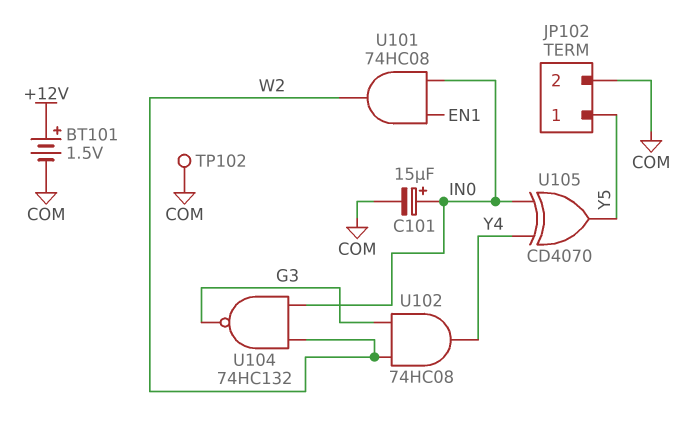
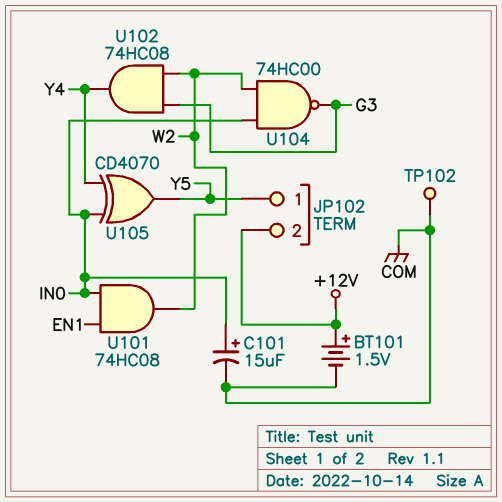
JP102 pin 2: COM -> +12V
U104: NAND 74HC132 (in IN0, in W2, out G3) -> NAND 74HC00 (in IN0, in W2, out G3)

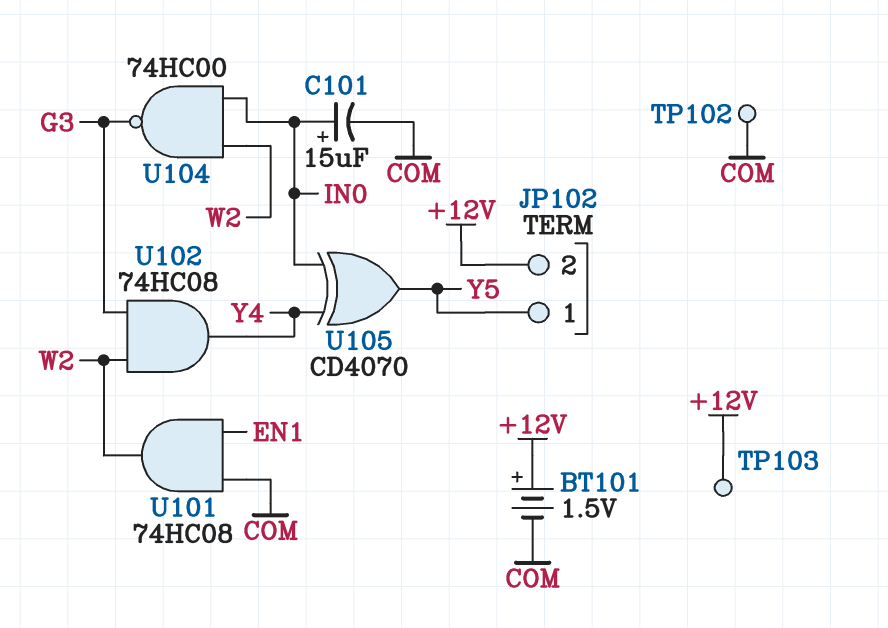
TP103: none -> test point (+12V)
U101: AND 74HC08 (in EN1, in IN0, out W2) -> AND 74HC08 (in COM, in EN1, out W2)

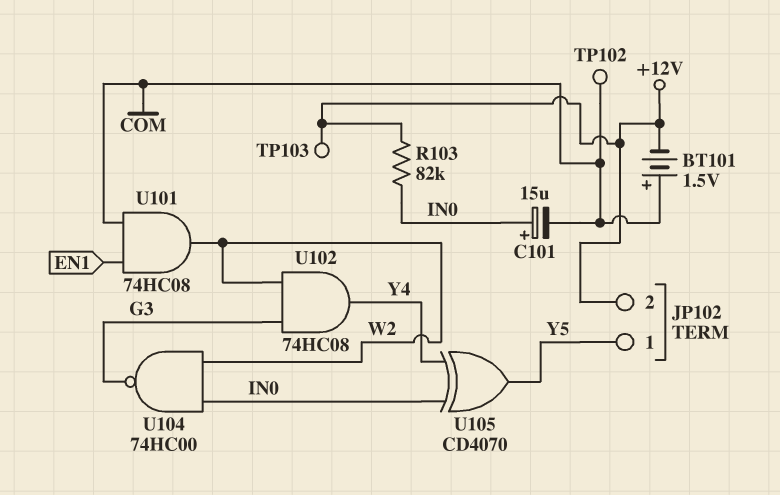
BT101: 1.5V (plus +12V, minus COM) -> 1.5V (plus COM, minus +12V)
R103: none -> 82k (+12V, IN0)

